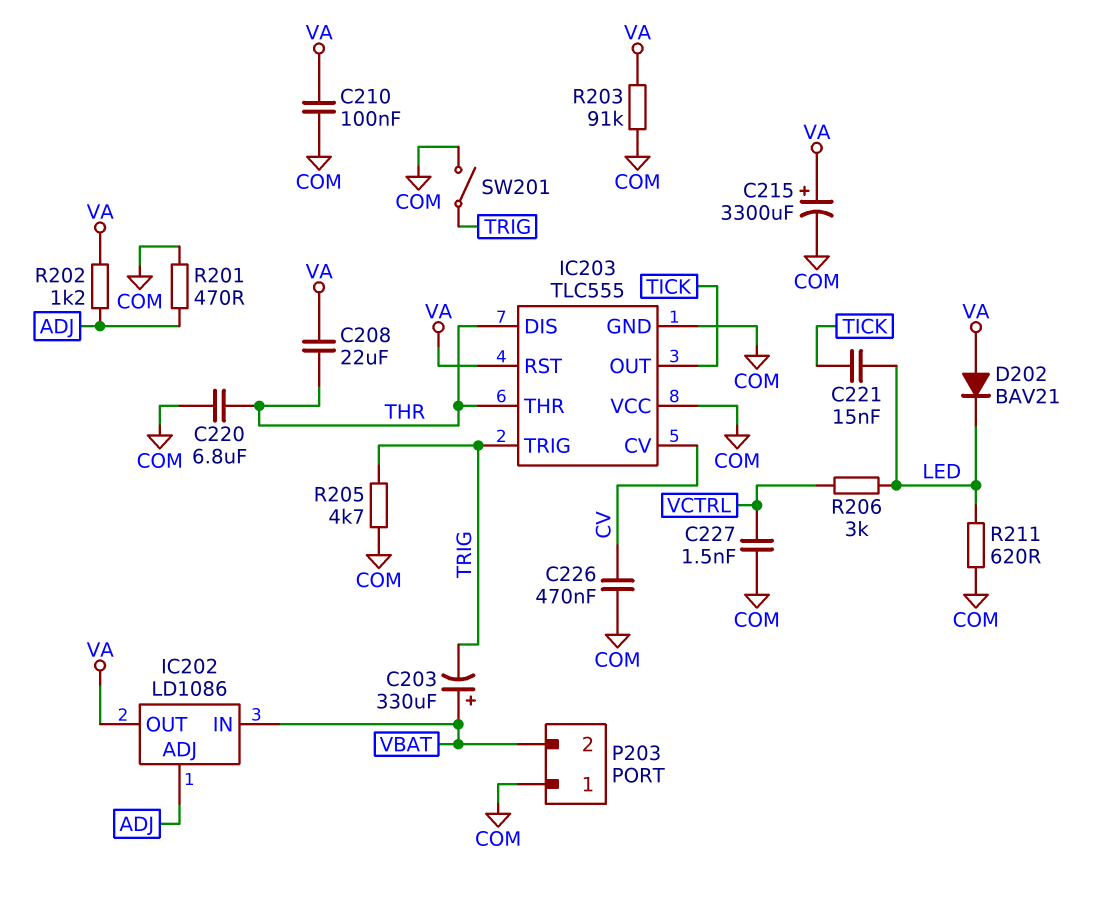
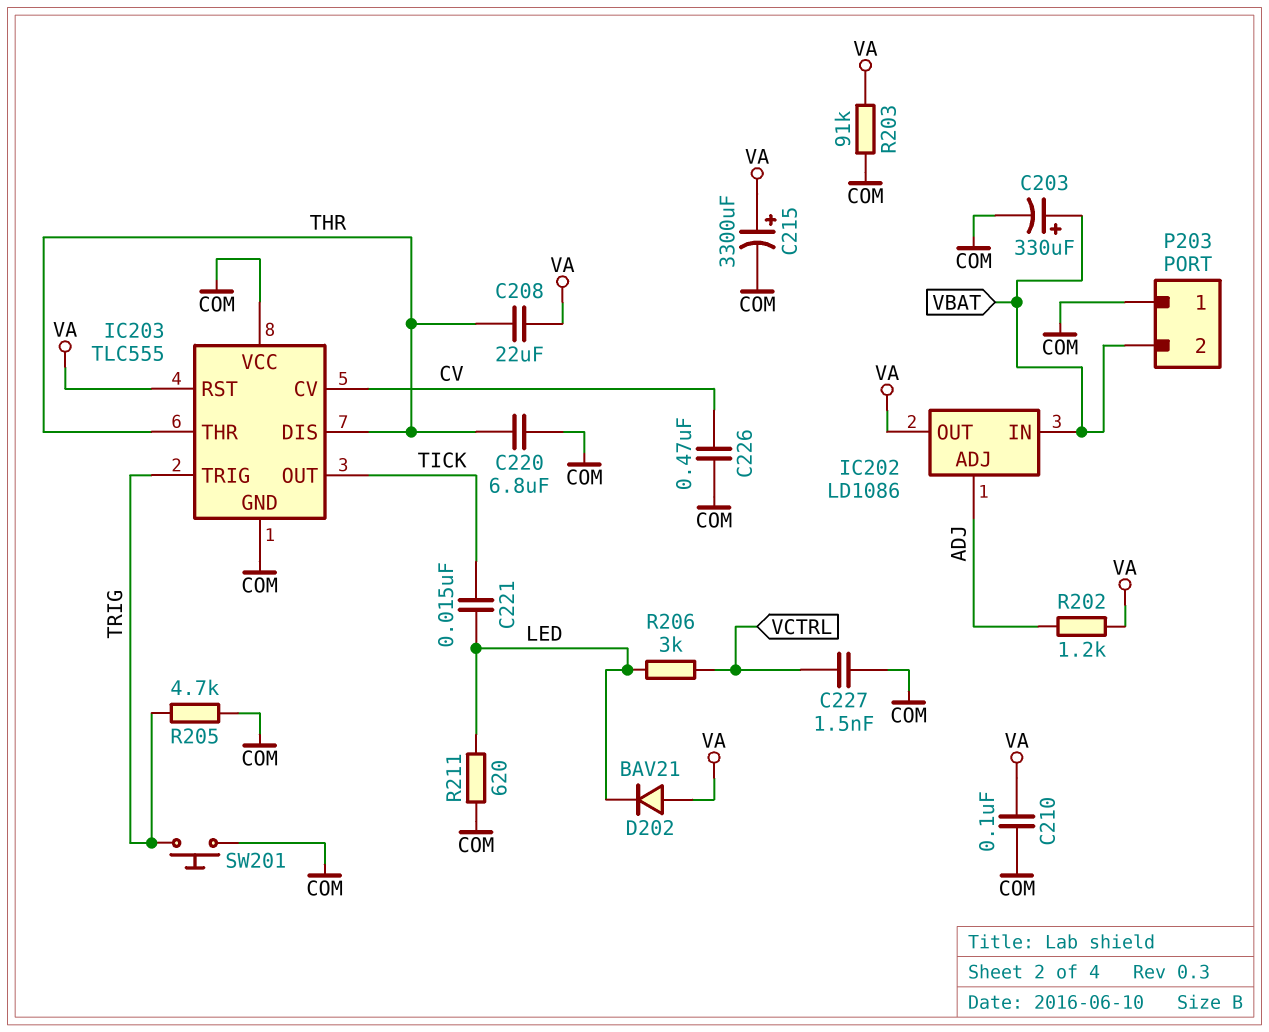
C203: 330uF (plus VBAT, minus TRIG) -> 330uF (plus VBAT, minus COM)
R201: 470 (ADJ, COM) -> none
SW201: switch (COM, TRIG) -> button (COM, TRIG)

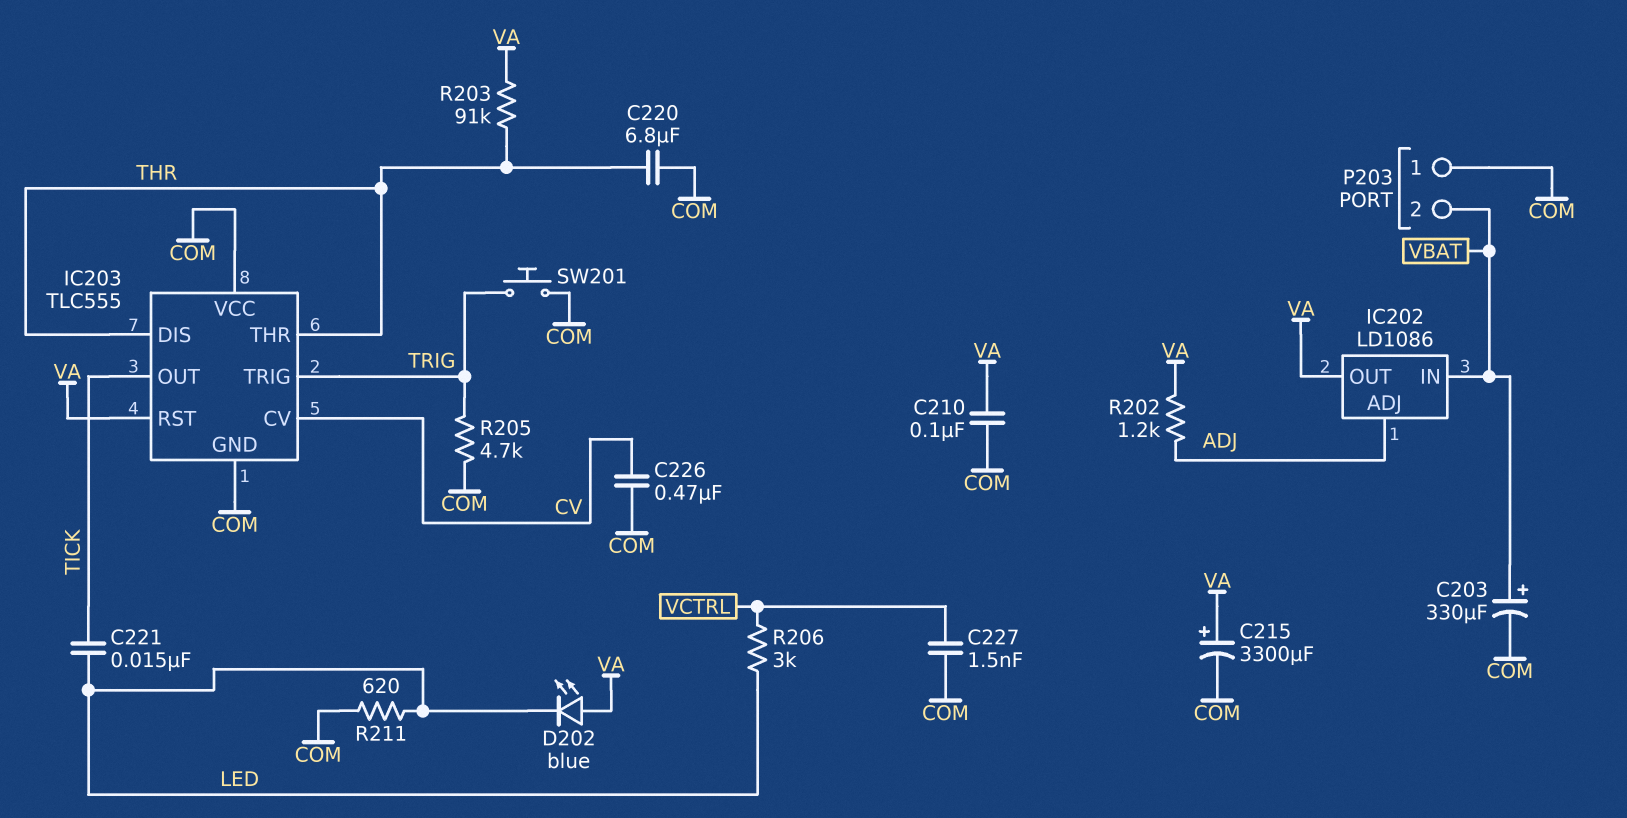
C208: 22uF (THR, VA) -> none
D202: diode BAV21 (A VA, K LED) -> LED blue (A VA, K LED)
R203: 91k (COM, VA) -> 91k (THR, VA)

